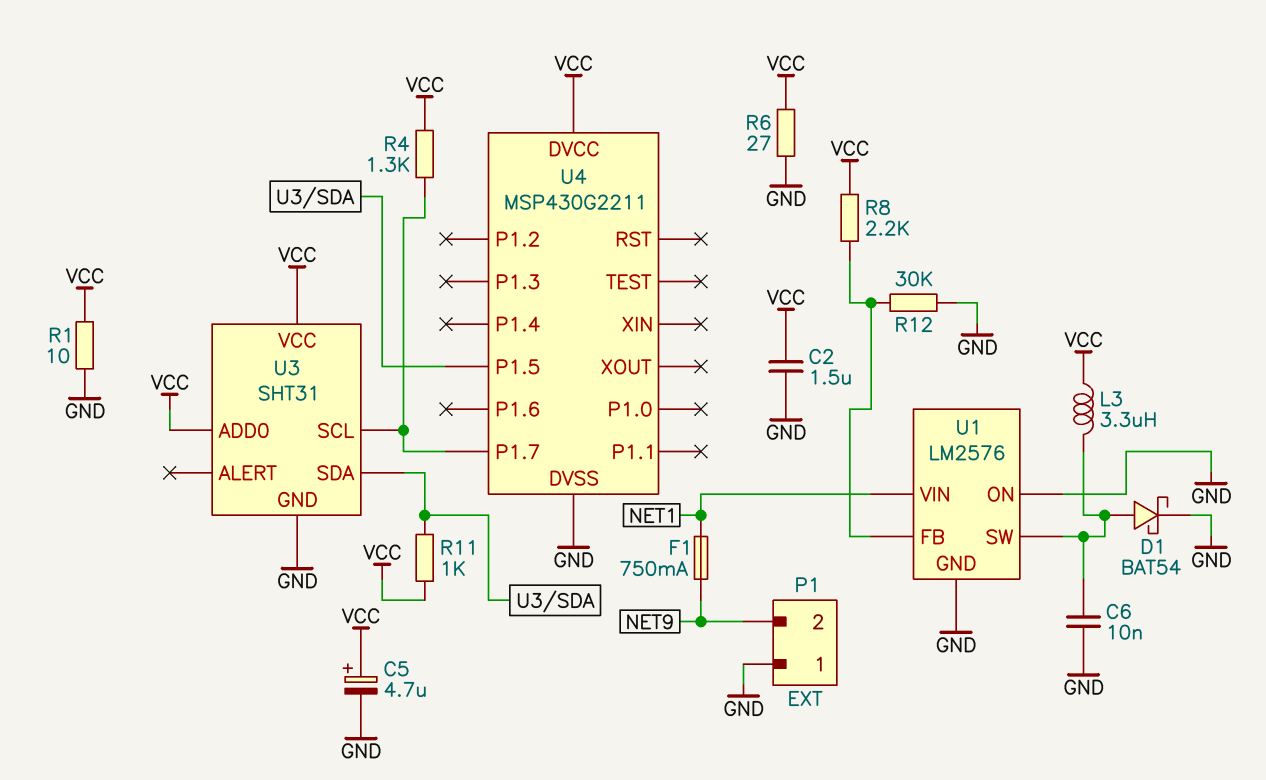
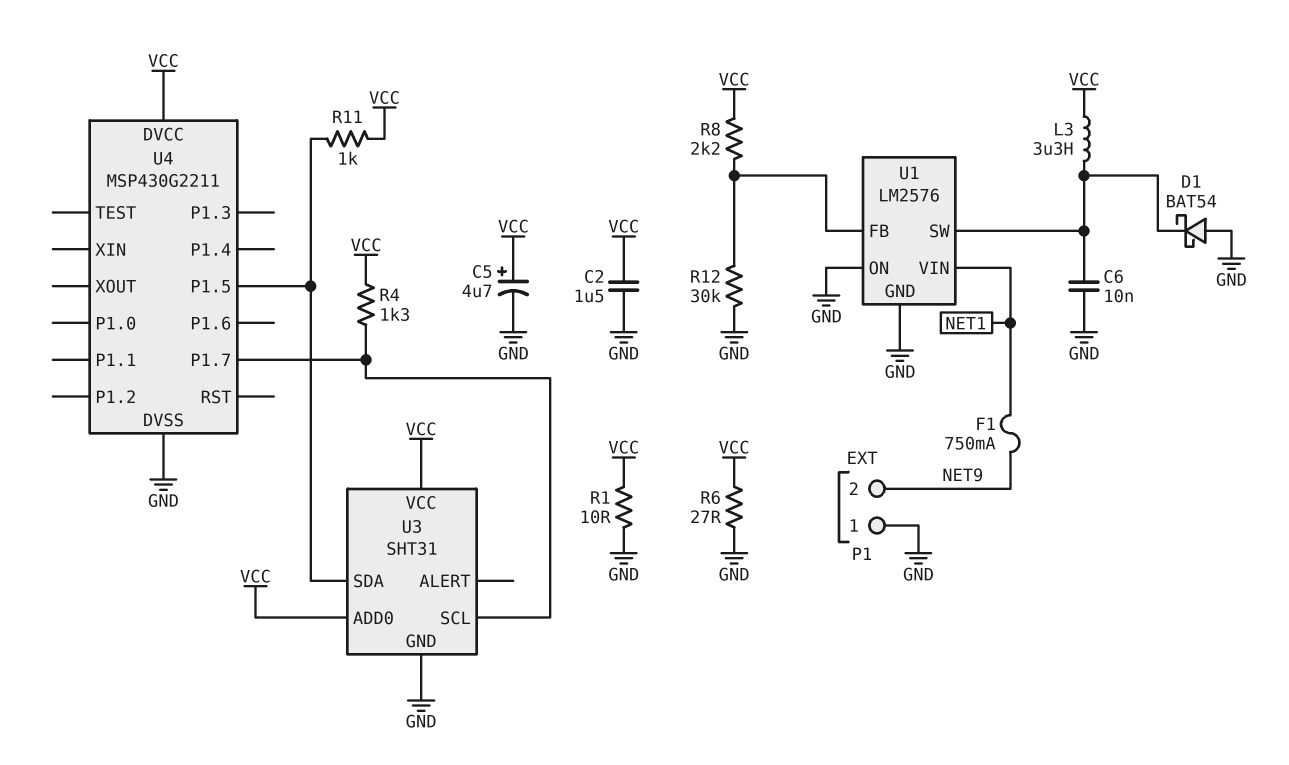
D1: schottky BAT54 (A U1/SW, K GND) -> schottky BAT54 (A GND, K U1/SW)

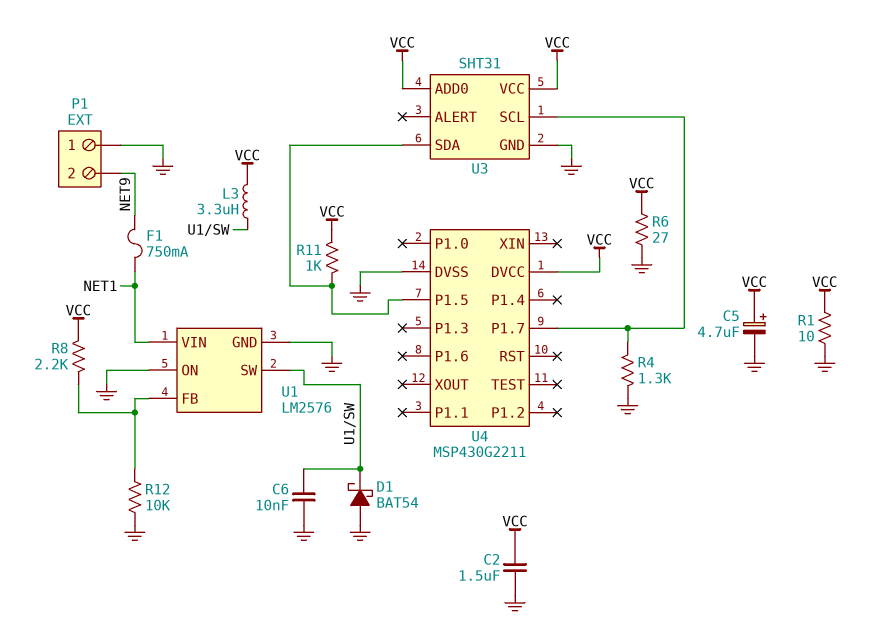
R4: 1.3k (U3/SCL, VCC) -> 1.3k (GND, U3/SCL)
R12: 30k (GND, U1/FB) -> 10k (GND, U1/FB)

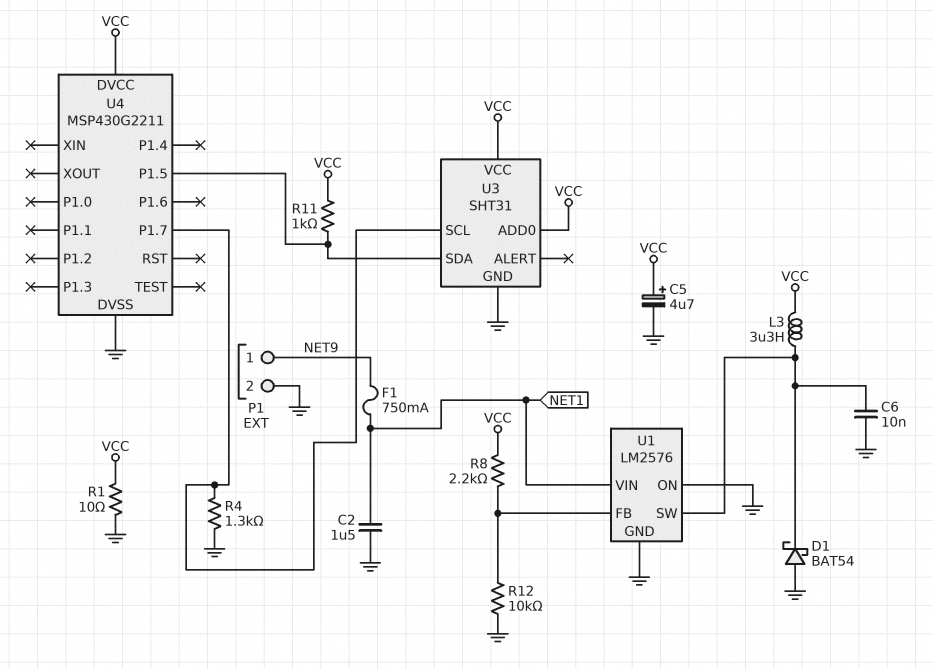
C2: 1.5uF (GND, VCC) -> 1.5uF (GND, NET1)
P1 pin 1: GND -> NET9
P1 pin 2: NET9 -> GND
R6: 27 (GND, VCC) -> none

